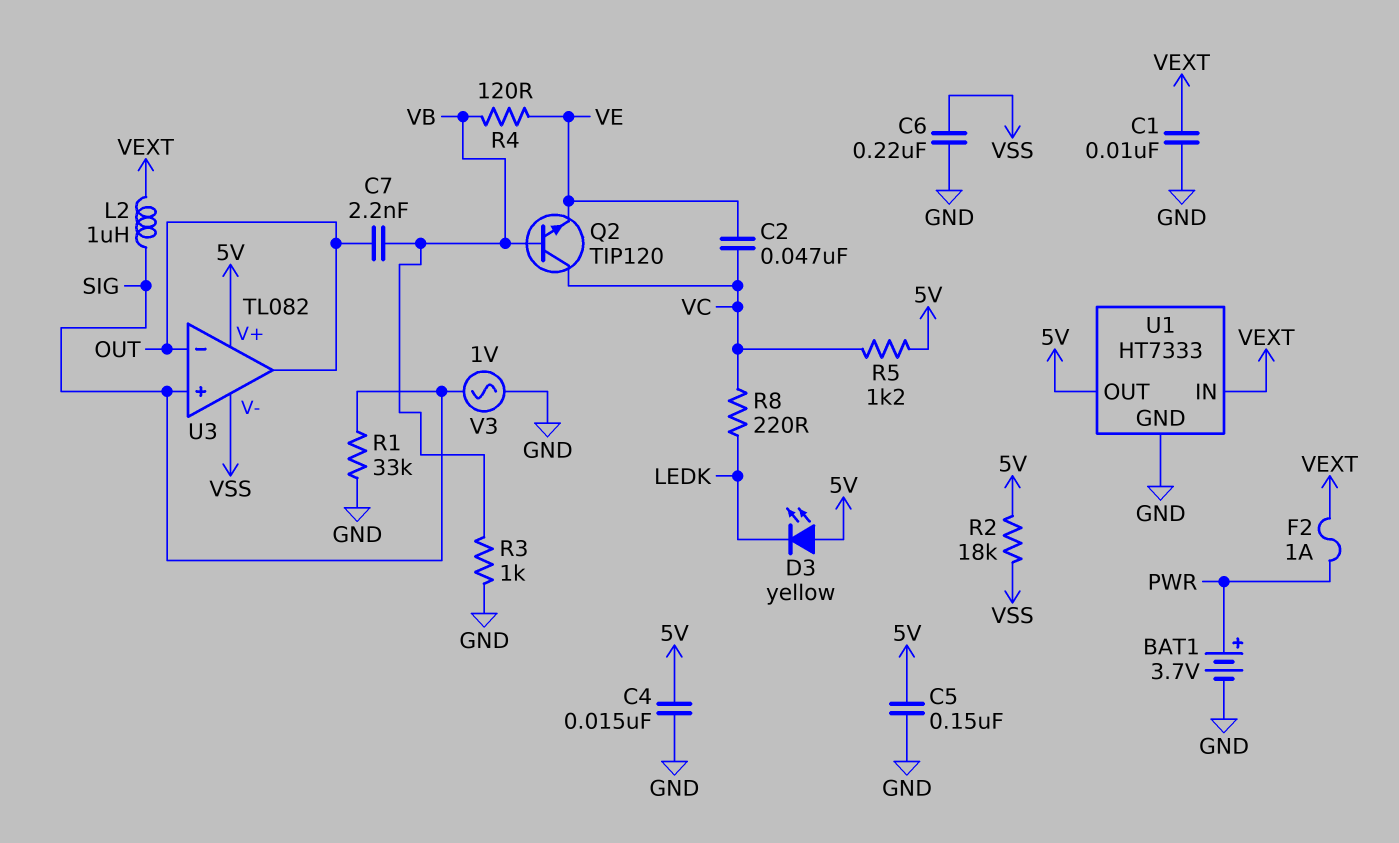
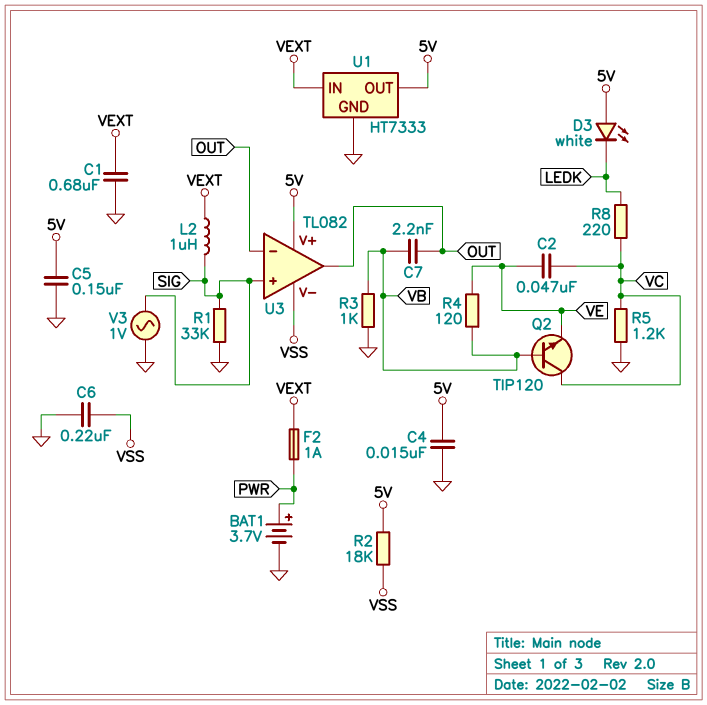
C1: 10nF (GND, VEXT) -> 680nF (GND, VEXT)
D3: LED yellow (A 5V, K LEDK) -> LED white (A 5V, K LEDK)
R5: 1.2k (5V, VC) -> 1.2k (GND, VC)

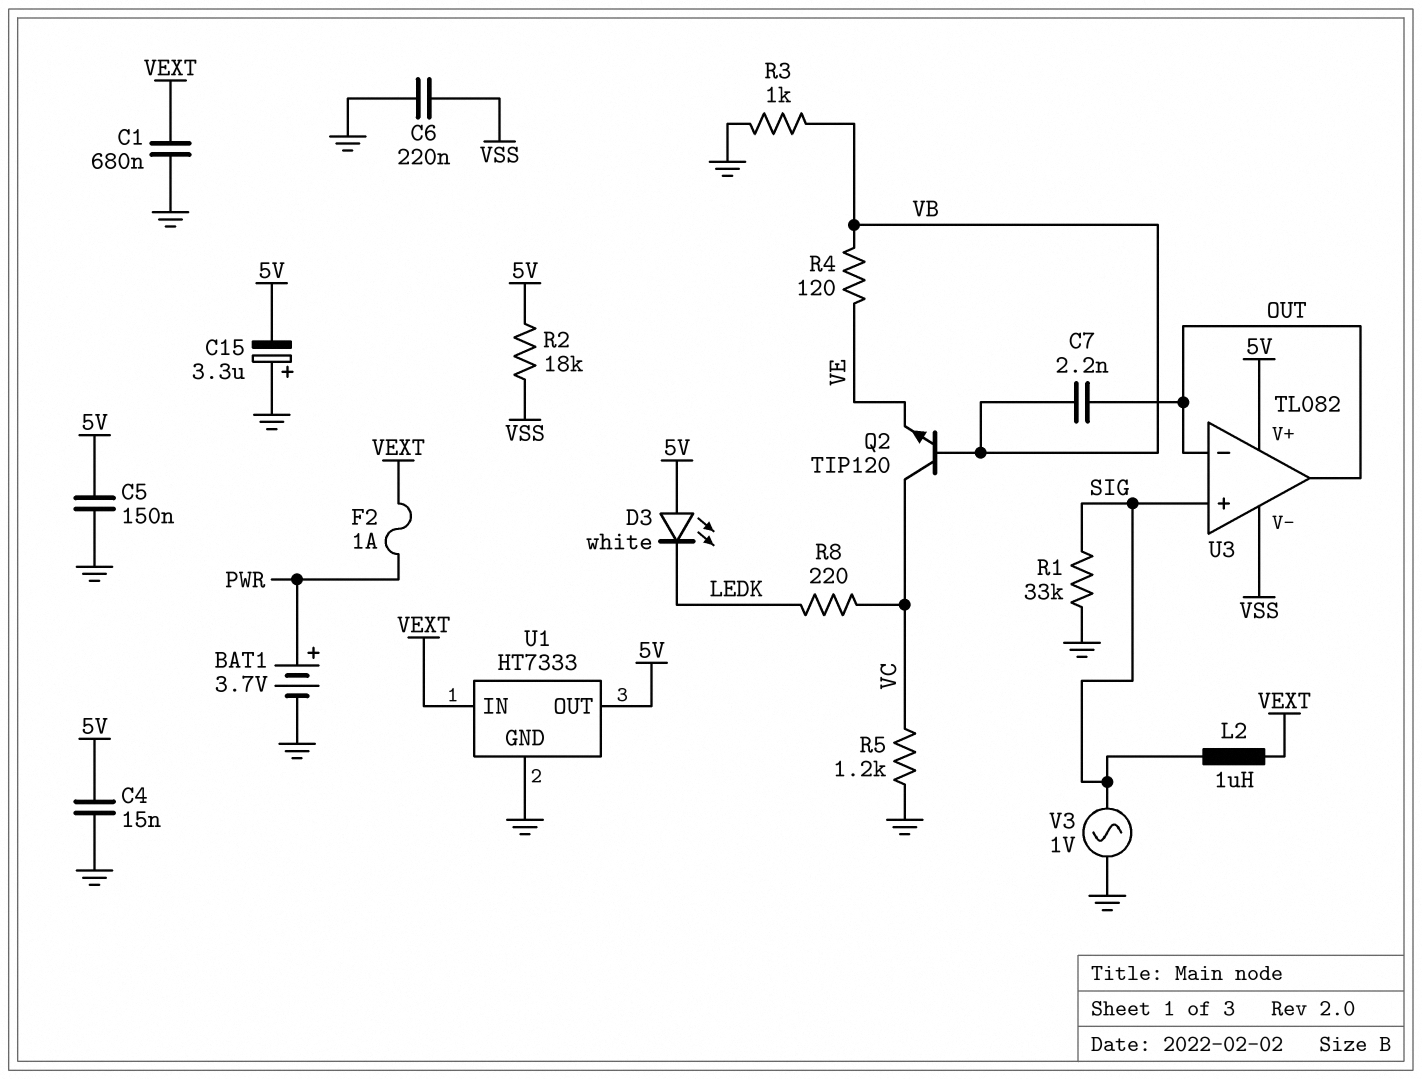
C2: 47nF (VC, VE) -> none
C15: none -> 3.3uF (plus GND, minus 5V)

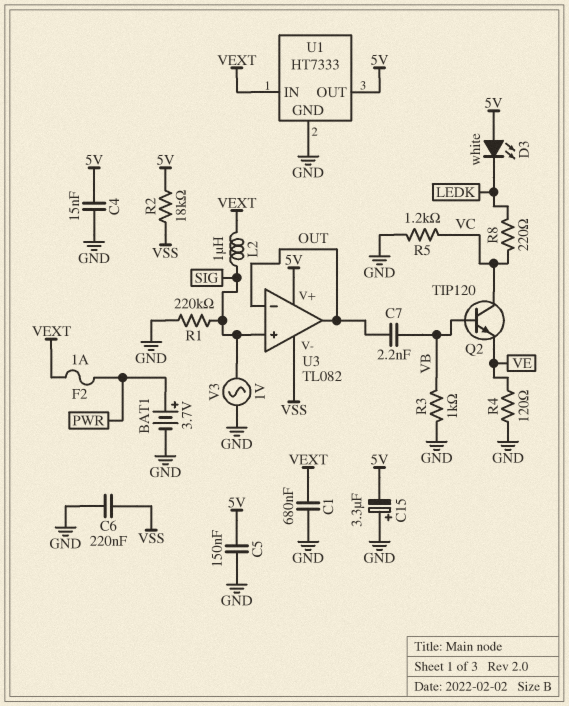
R1: 33k (GND, SIG) -> 220k (GND, SIG)
R4: 120 (VB, VE) -> 120 (GND, VE)

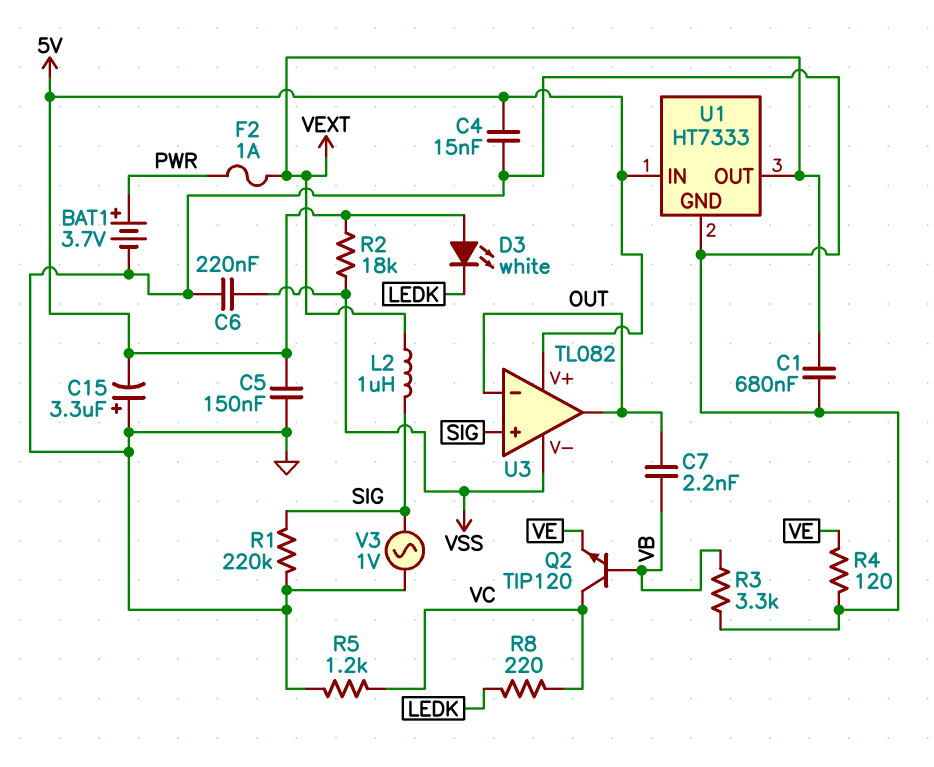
R3: 1k (GND, VB) -> 3.3k (GND, VB)
U1 pin IN: VEXT -> 5V
U1 pin OUT: 5V -> VEXT

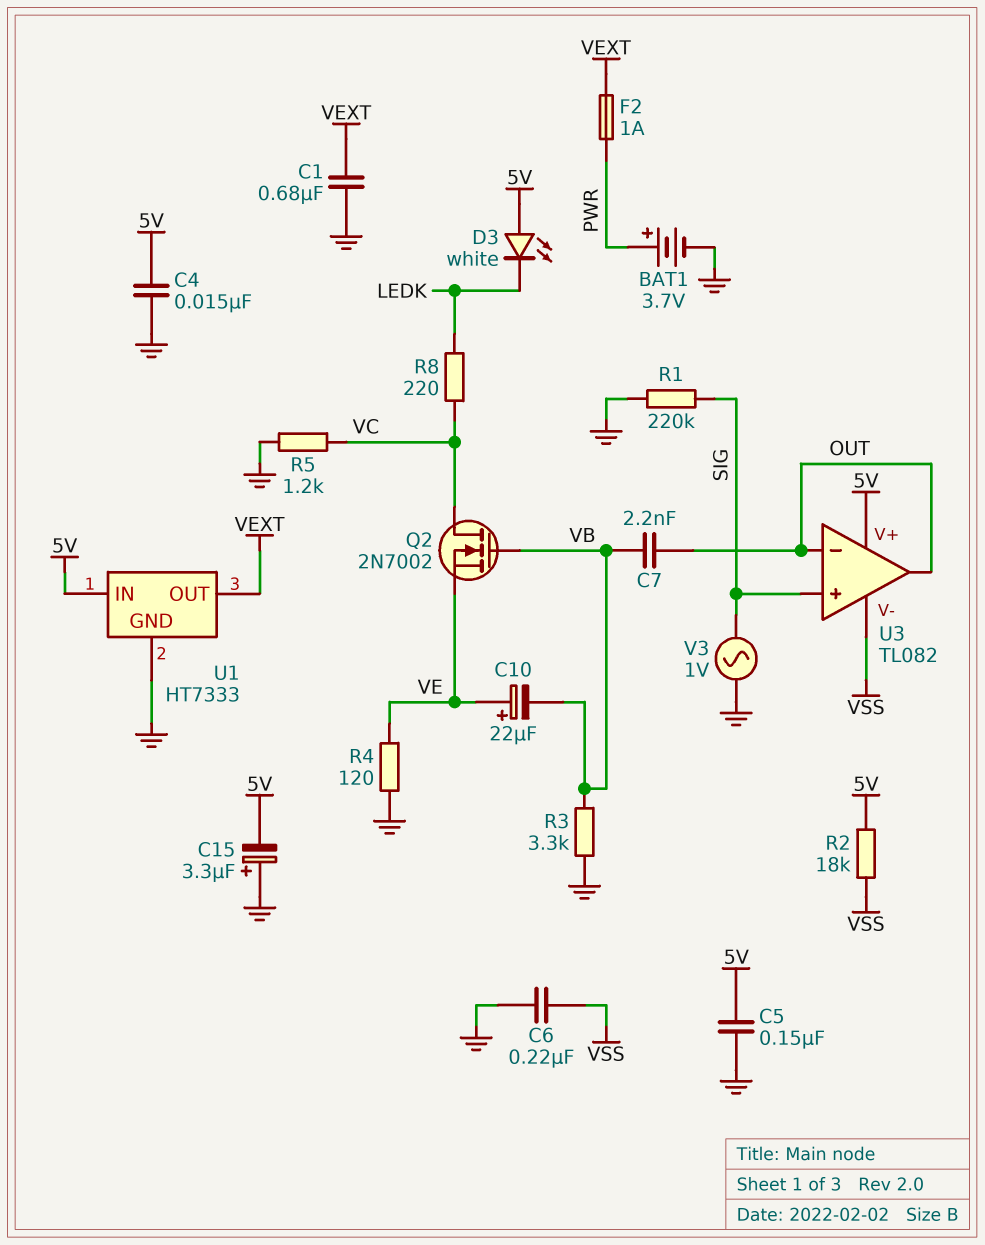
C10: none -> 22uF (plus VE, minus VB)
L2: 1uH (SIG, VEXT) -> none
Q2: NPN TIP120 (B VB, C VC, E VE) -> NMOS 2N7002 (G VB, D VC, S VE)

